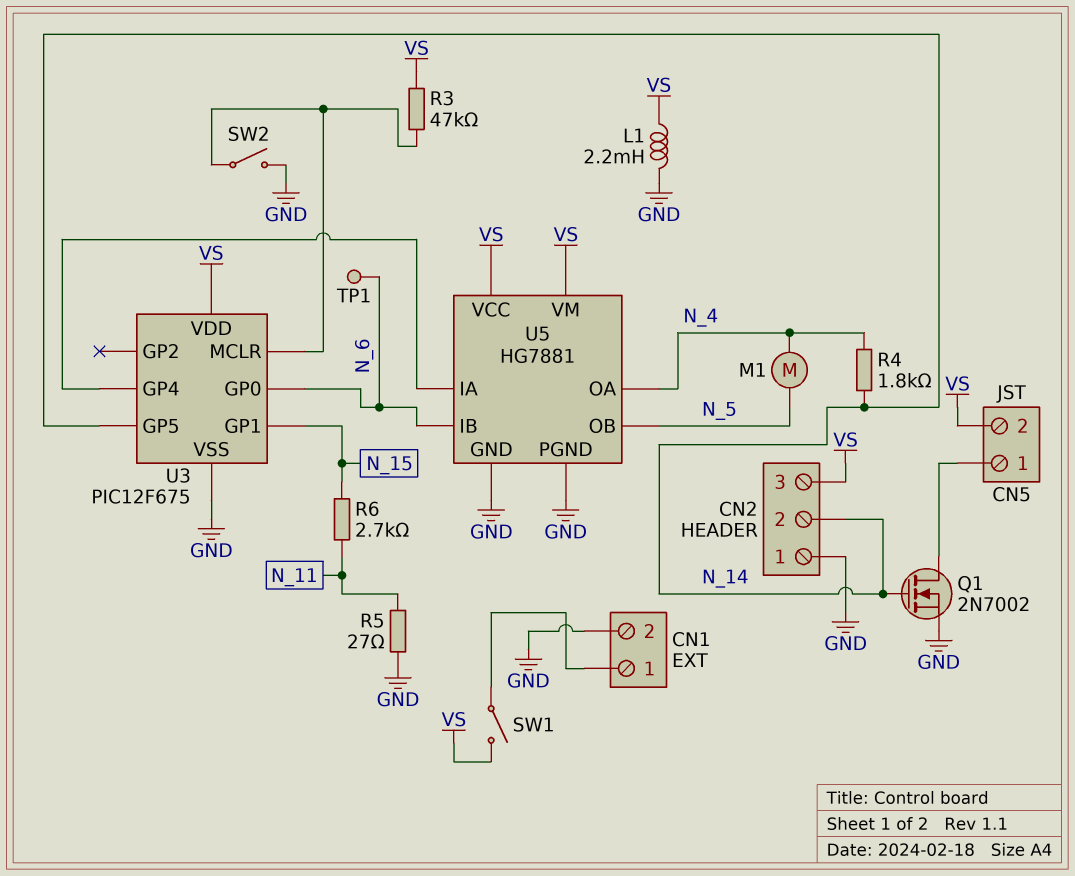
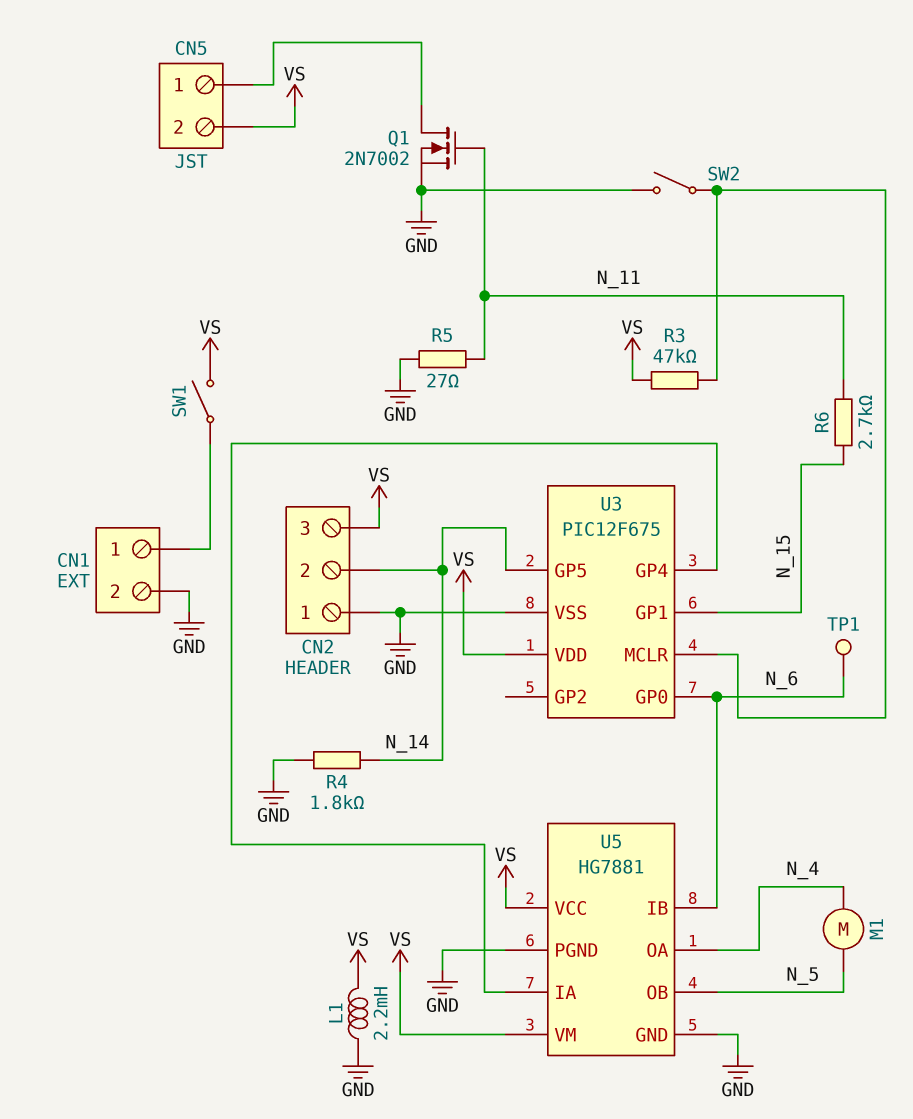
Q1: NMOS 2N7002 (G N_14, D CN5/1, S GND) -> NMOS 2N7002 (G N_11, D CN5/1, S GND)
R4: 1.8k (N_4, N_14) -> 1.8k (GND, N_14)

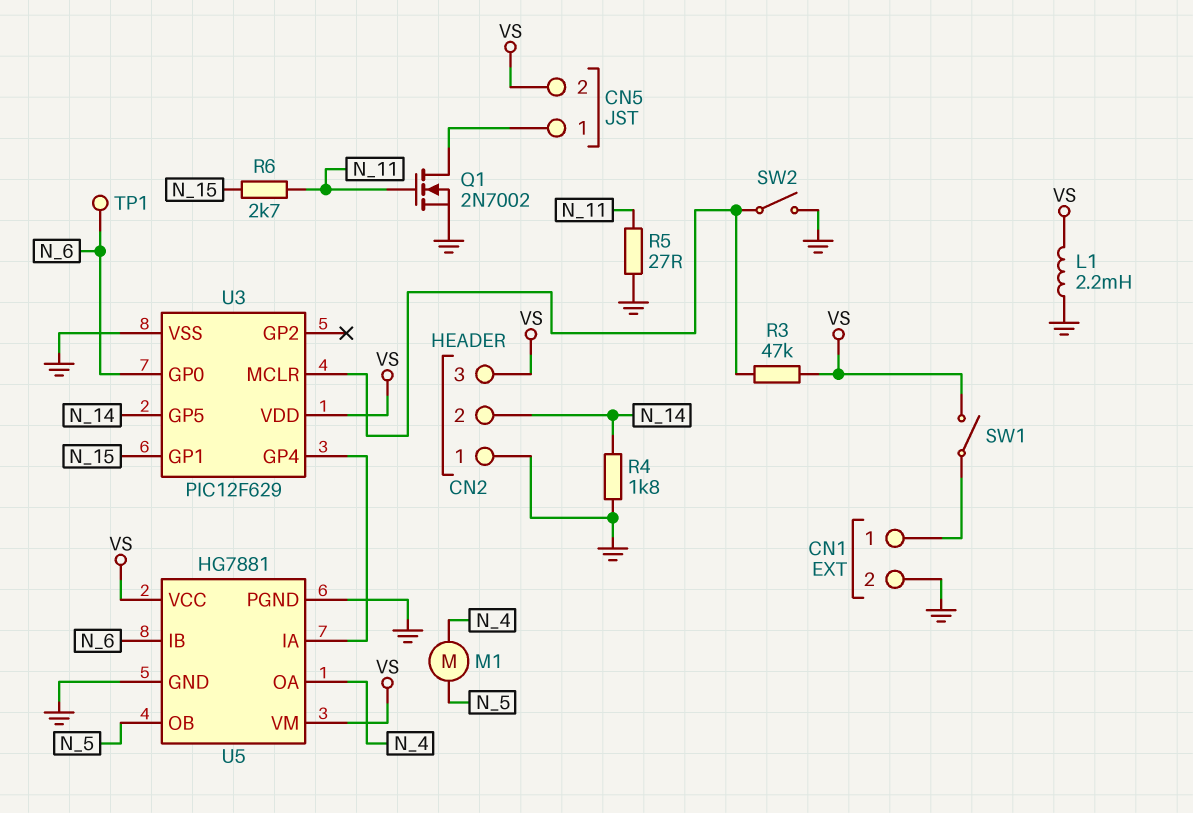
U3: PIC12F675 -> PIC12F629

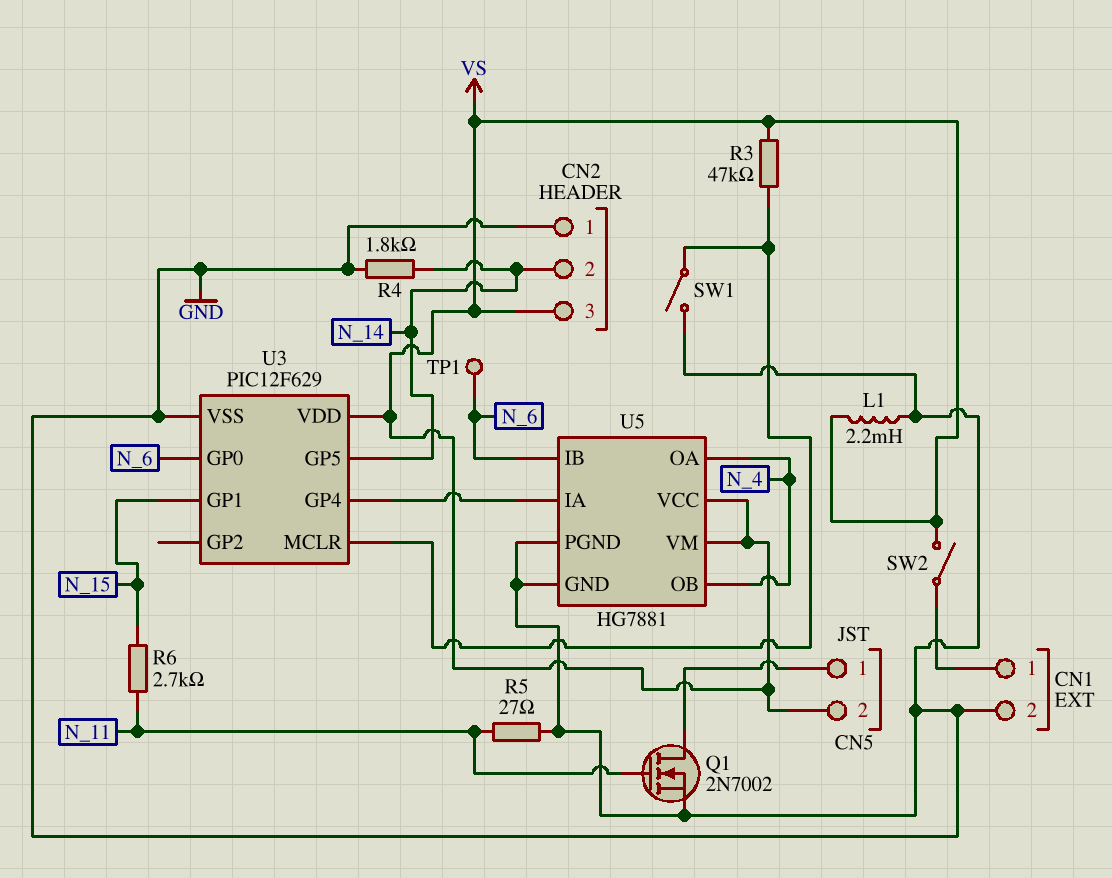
M1: motor (N_4, N_5) -> none
SW1: switch (CN1/1, VS) -> switch (GND, U3/MCLR)
SW2: switch (GND, U3/MCLR) -> switch (CN1/1, VS)
U5 pin OB: N_5 -> N_4

